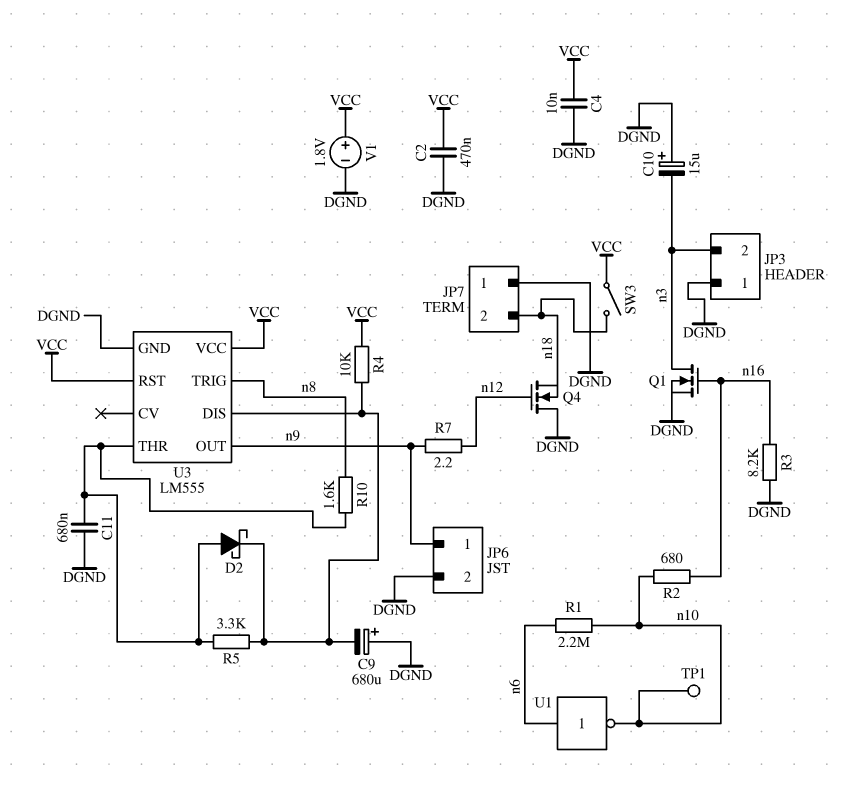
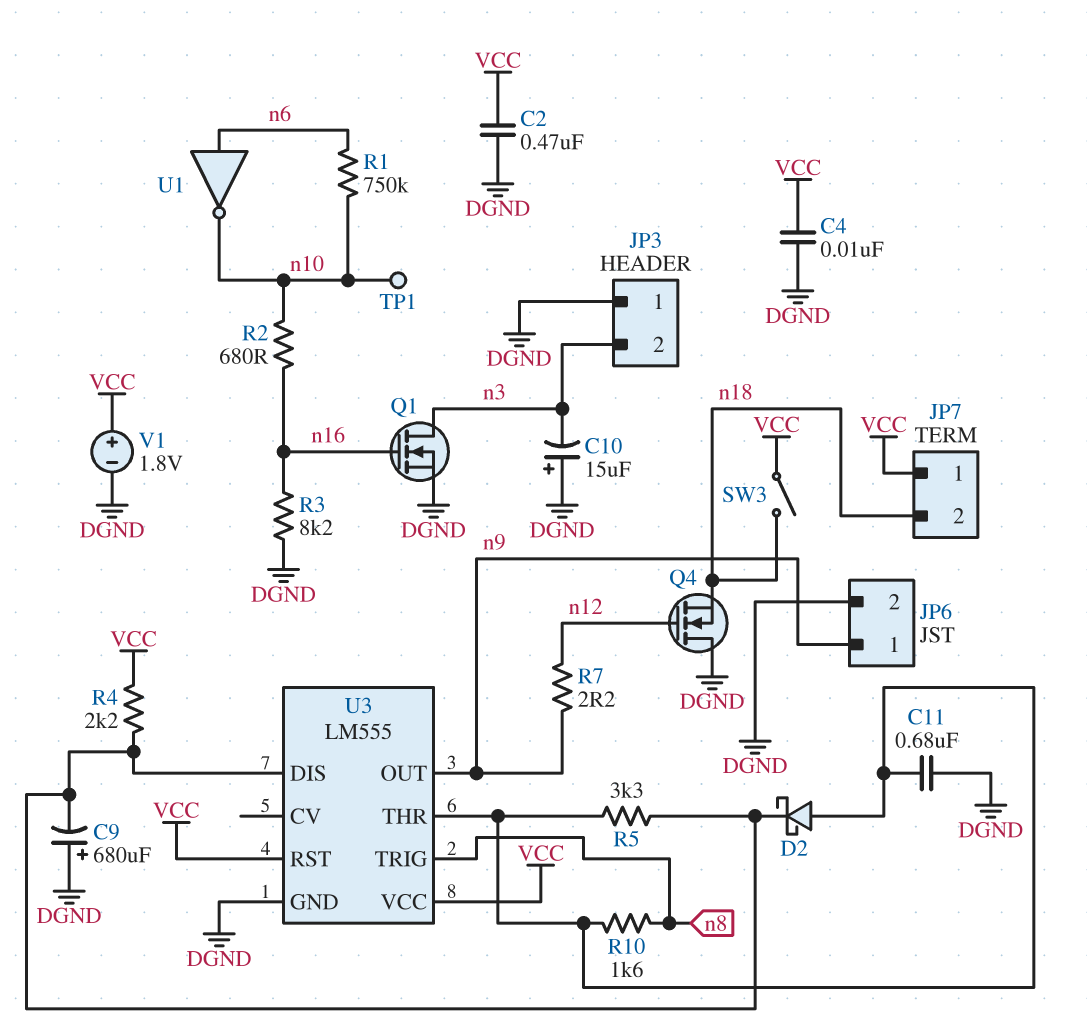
JP7 pin 1: DGND -> VCC
R1: 2.2M (n6, n10) -> 750k (n6, n10)
R4: 10k (U3/DIS, VCC) -> 2.2k (U3/DIS, VCC)

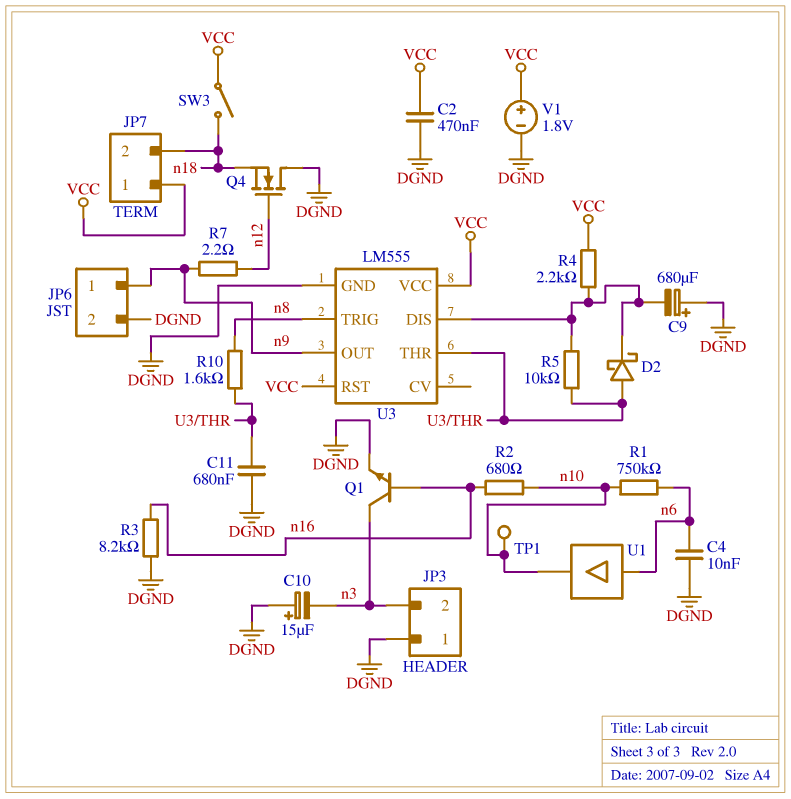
C4: 10nF (DGND, VCC) -> 10nF (DGND, n6)
Q1: NMOS (G n16, D n3, S DGND) -> NPN (B n16, C n3, E DGND)
R5: 3.3k (U3/DIS, U3/THR) -> 10k (U3/DIS, U3/THR)
U1: NOT (in n6, out n10) -> buffer (in n6, out n10)

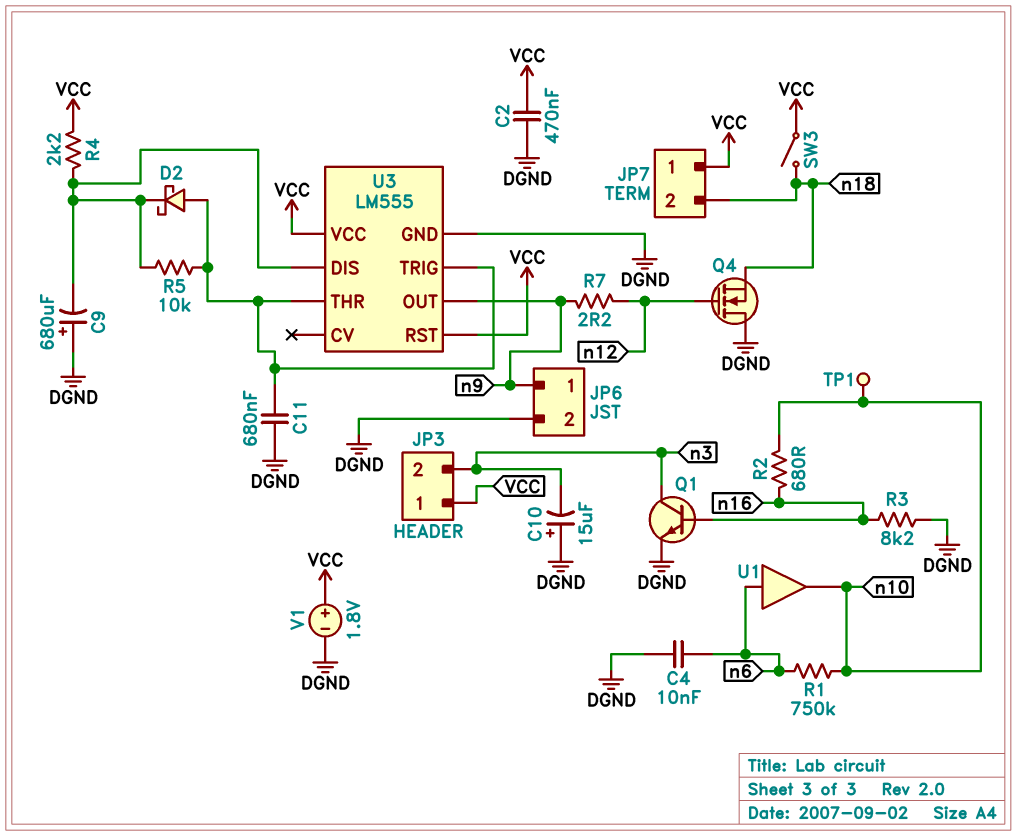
JP3 pin 1: DGND -> VCC
R10: 1.6k (U3/THR, n8) -> none
U3 pin TRIG: n8 -> U3/THR

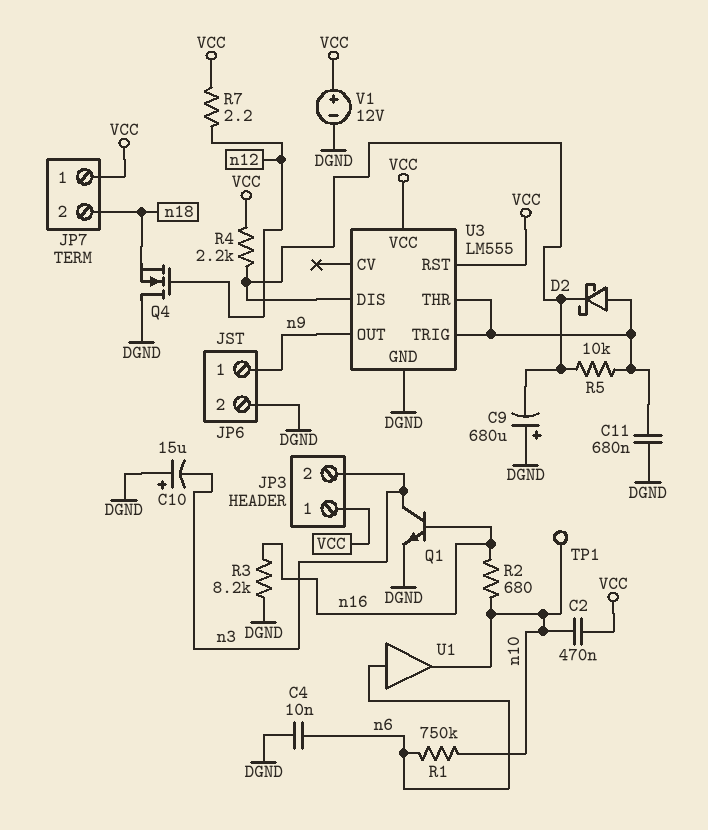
C2: 470nF (DGND, VCC) -> 470nF (VCC, n10)
R7: 2.2 (n9, n12) -> 2.2 (VCC, n12)
SW3: switch (VCC, n18) -> none
V1: 1.8V (plus VCC, minus DGND) -> 12V (plus VCC, minus DGND)

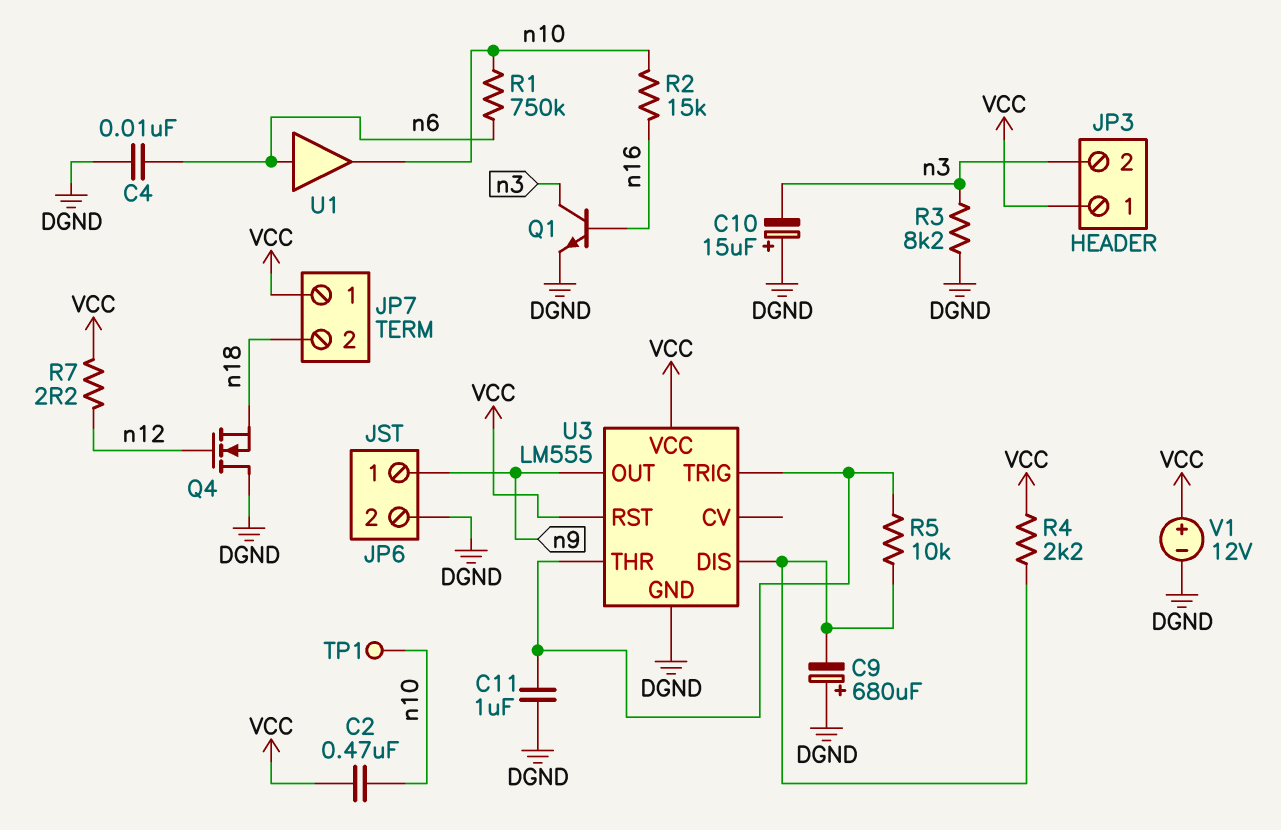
C11: 680nF (DGND, U3/THR) -> 1uF (DGND, U3/THR)
D2: schottky (A U3/THR, K U3/DIS) -> none
R2: 680 (n10, n16) -> 15k (n10, n16)
R3: 8.2k (DGND, n16) -> 8.2k (DGND, n3)

